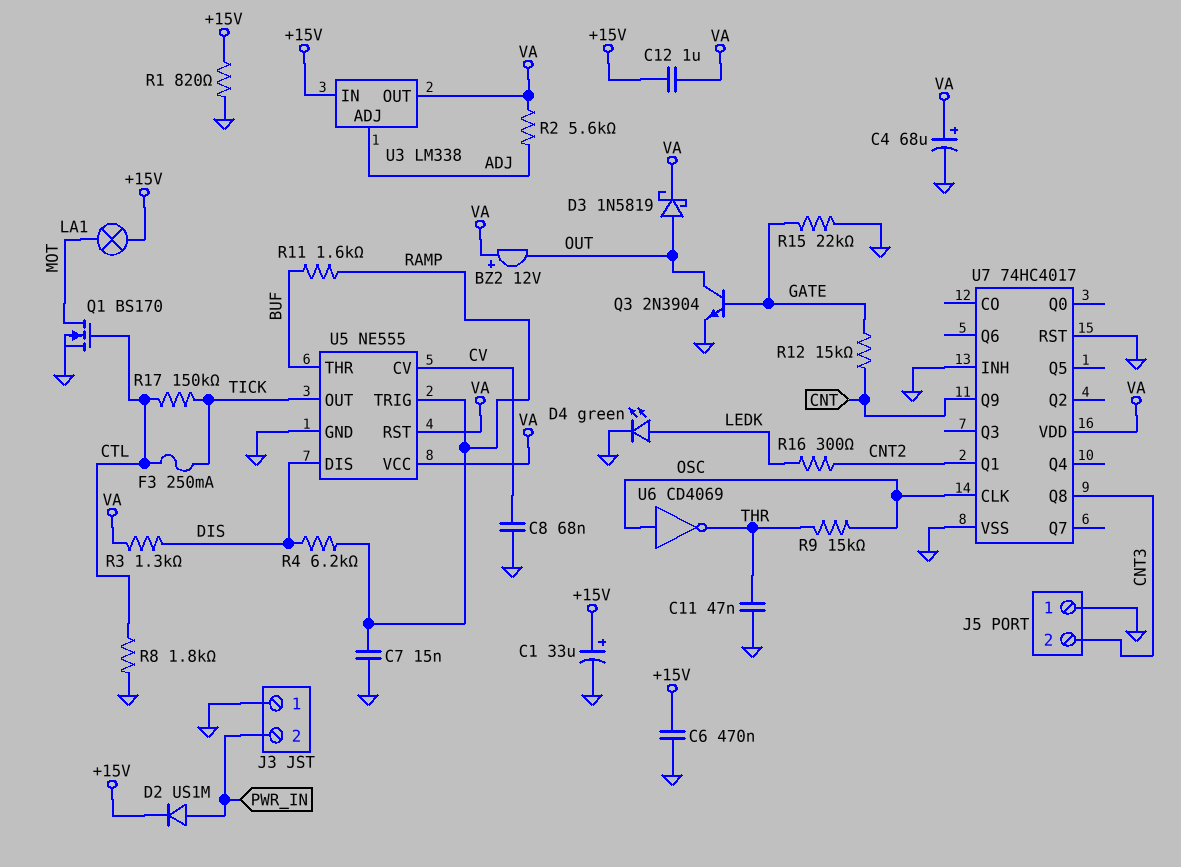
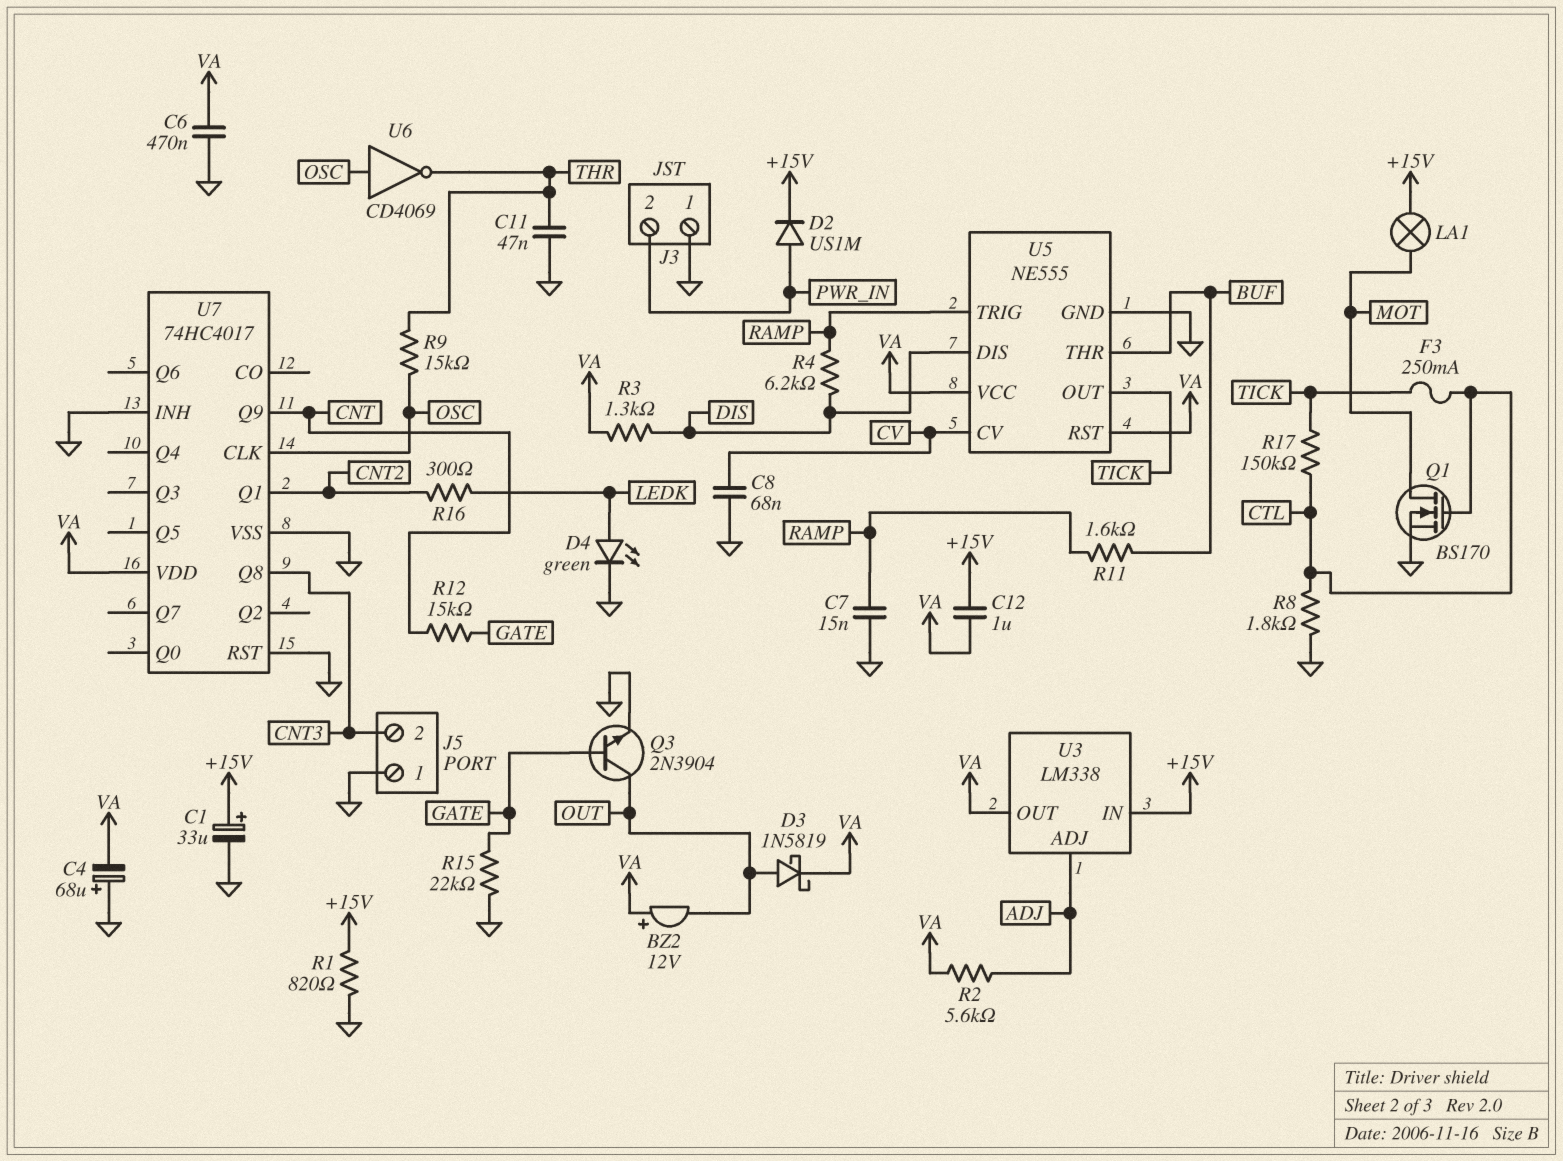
C4: 68uF (plus VA, minus GND) -> 68uF (plus GND, minus VA)
C6: 470nF (+15V, GND) -> 470nF (GND, VA)

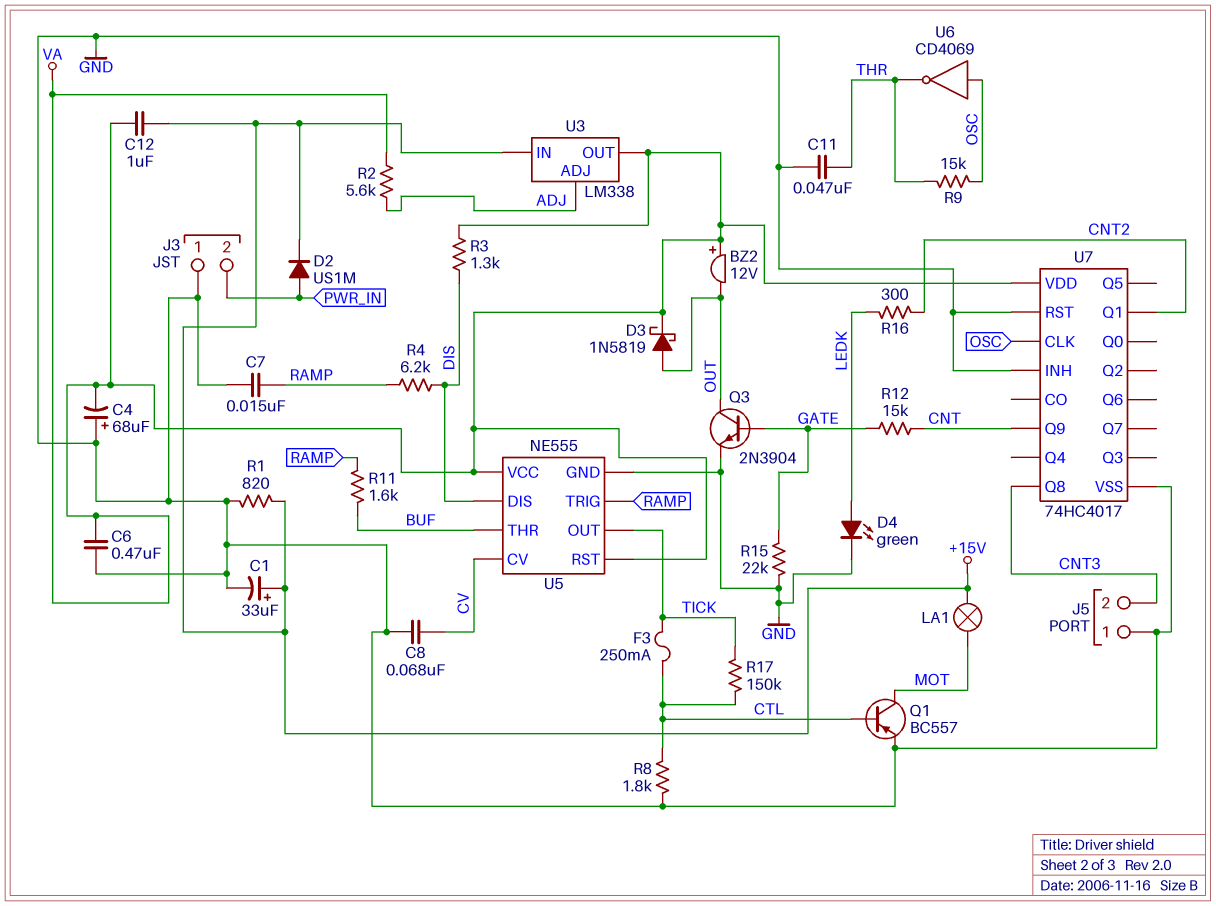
Q1: NMOS BS170 (G CTL, D MOT, S GND) -> PNP BC557 (B CTL, C MOT, E GND)

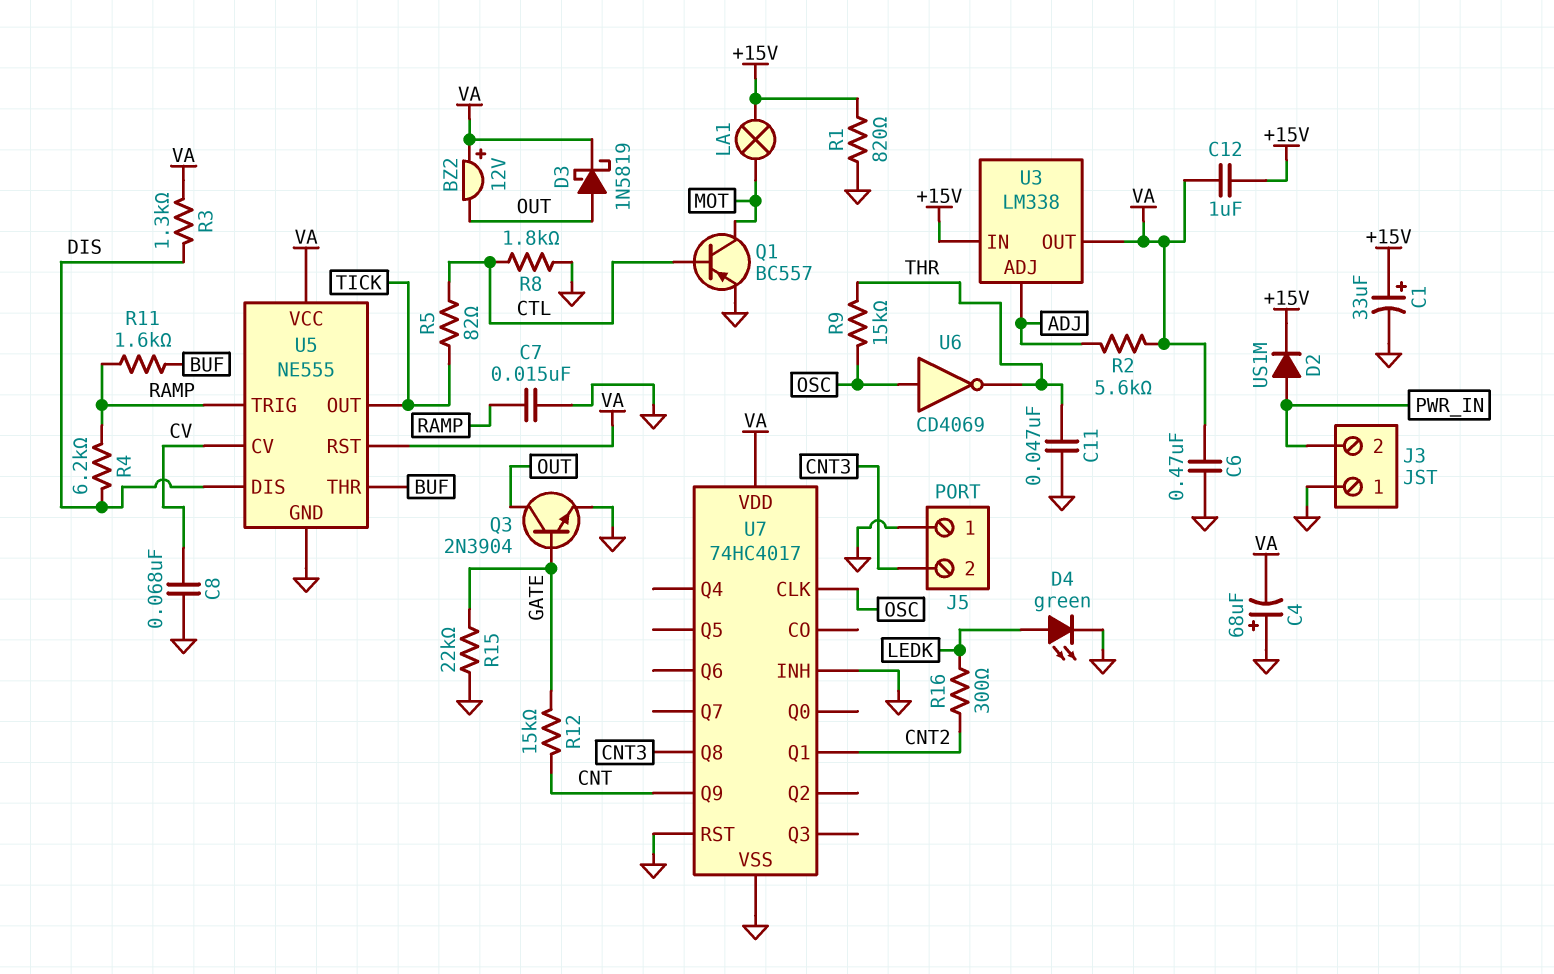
F3: 250mA (CTL, TICK) -> none
R5: none -> 82 (CTL, TICK)
R17: 150k (CTL, TICK) -> none

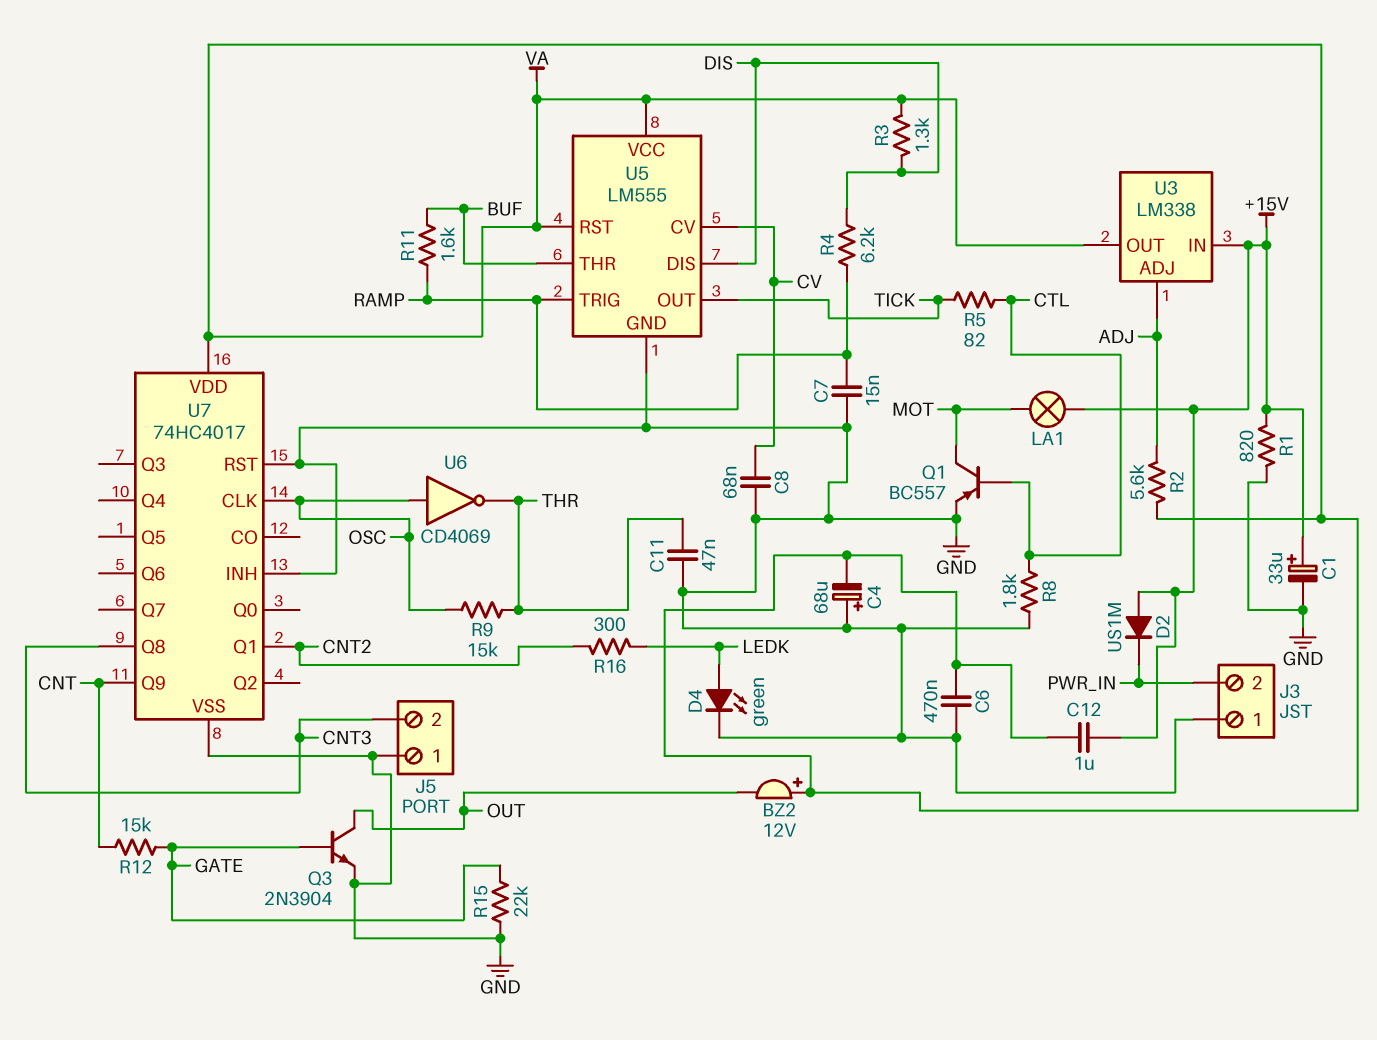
D2: diode US1M (A PWR_IN, K +15V) -> diode US1M (A +15V, K PWR_IN)
D3: schottky 1N5819 (A OUT, K VA) -> none
U5: NE555 -> LM555

